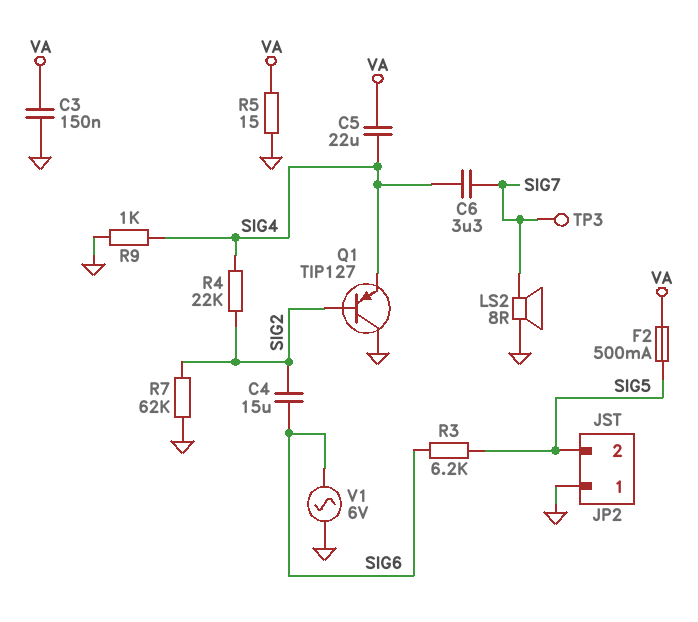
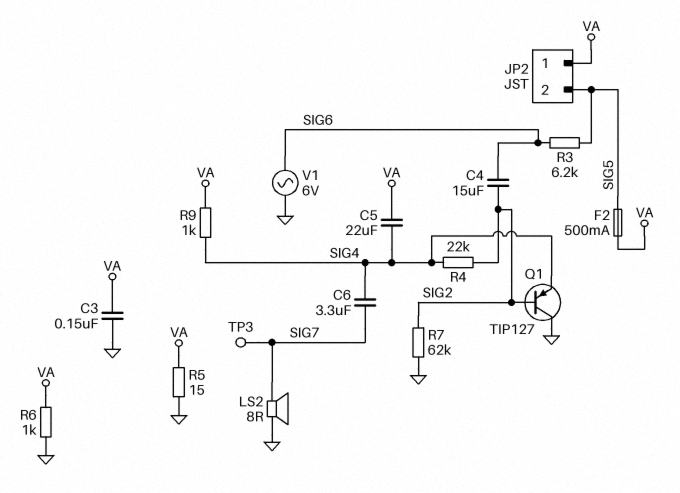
JP2 pin 1: GND -> VA
R6: none -> 1k (GND, VA)
R9: 1k (GND, SIG4) -> 1k (SIG4, VA)

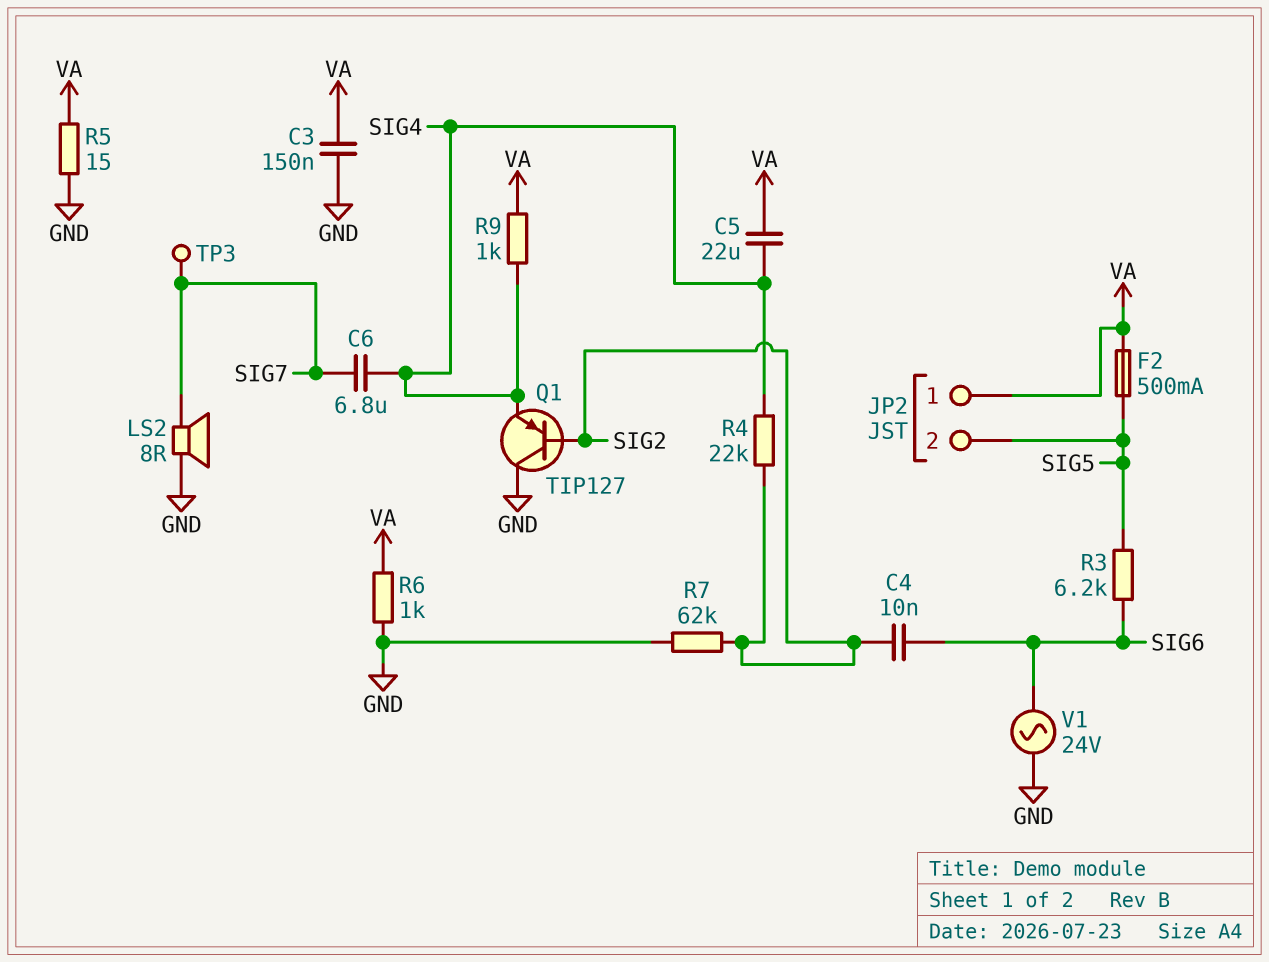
C4: 15uF (SIG2, SIG6) -> 10nF (SIG2, SIG6)
C6: 3.3uF (SIG4, SIG7) -> 6.8uF (SIG4, SIG7)
V1: AC 6V (GND, SIG6) -> AC 24V (GND, SIG6)

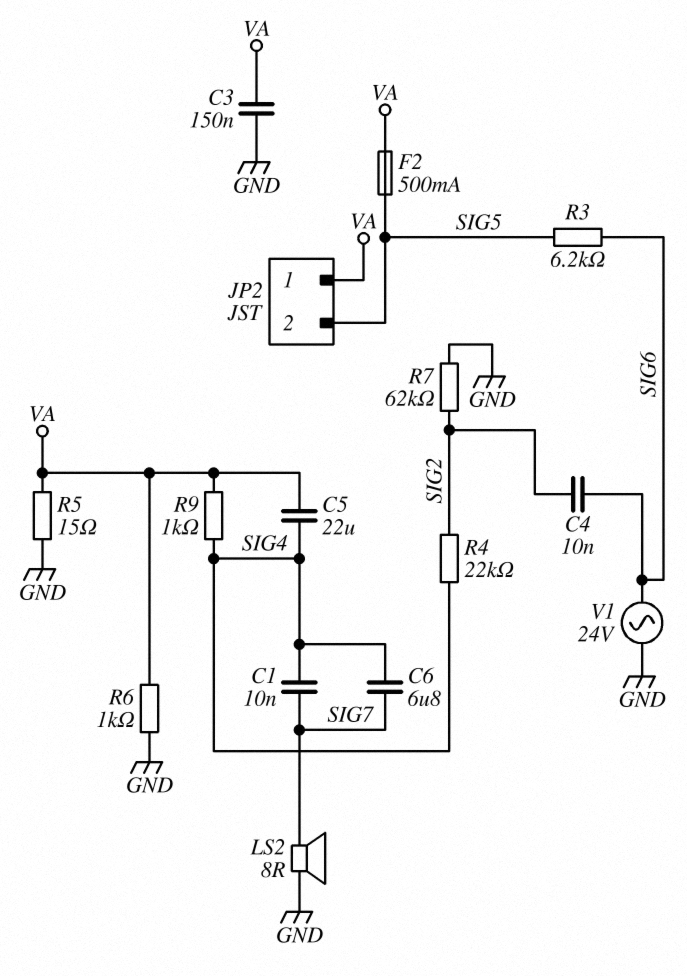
C1: none -> 10nF (SIG4, SIG7)
Q1: PNP TIP127 (B SIG2, C GND, E SIG4) -> none
TP3: test point (SIG7) -> none

